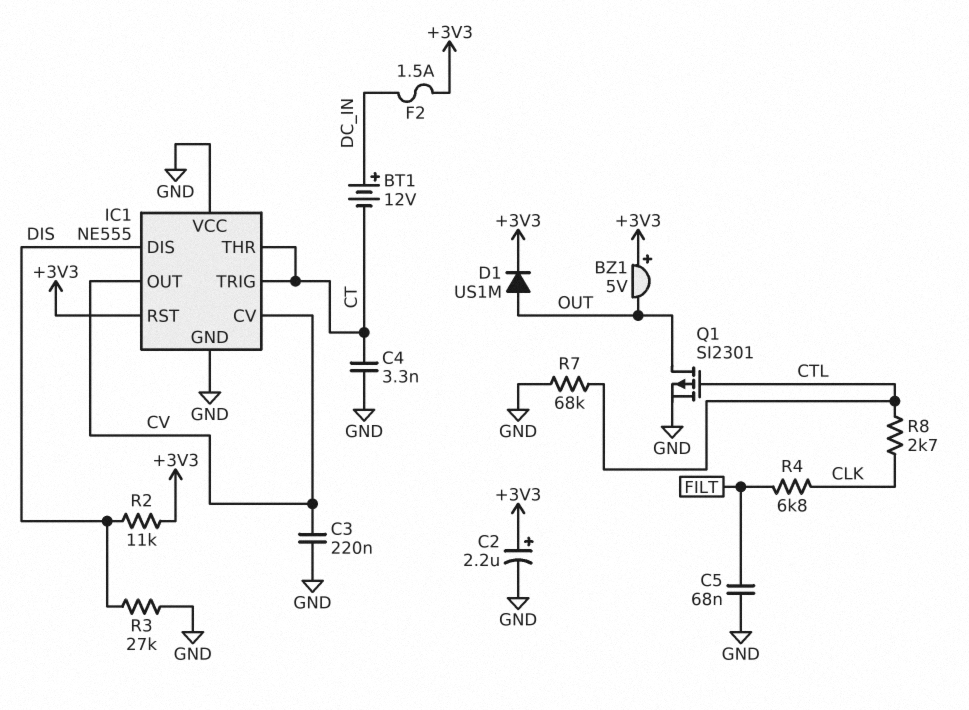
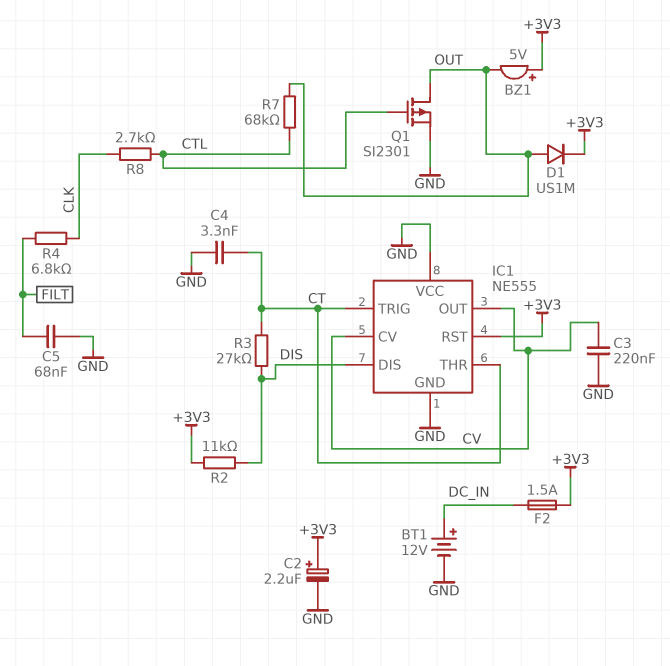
BT1: 12V (plus DC_IN, minus CT) -> 12V (plus DC_IN, minus GND)
R3: 27k (DIS, GND) -> 27k (CT, DIS)
R7: 68k (CTL, GND) -> 68k (CTL, OUT)

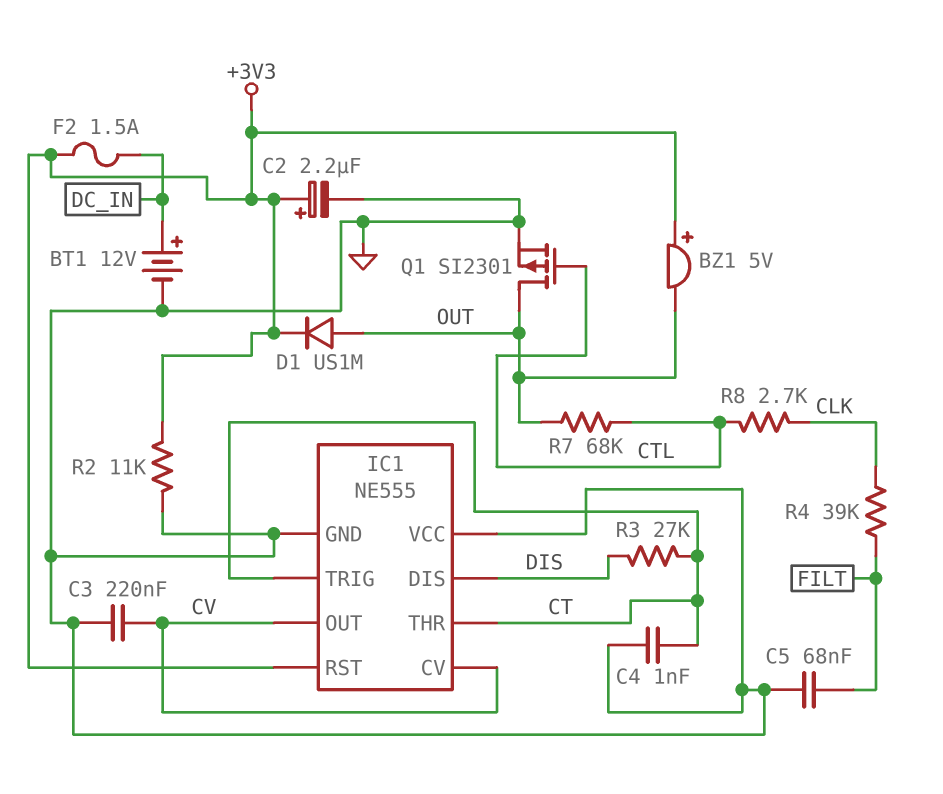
C4: 3.3nF (CT, GND) -> 1nF (CT, GND)
R2: 11k (+3V3, DIS) -> 11k (+3V3, GND)
R4: 6.8k (CLK, FILT) -> 39k (CLK, FILT)

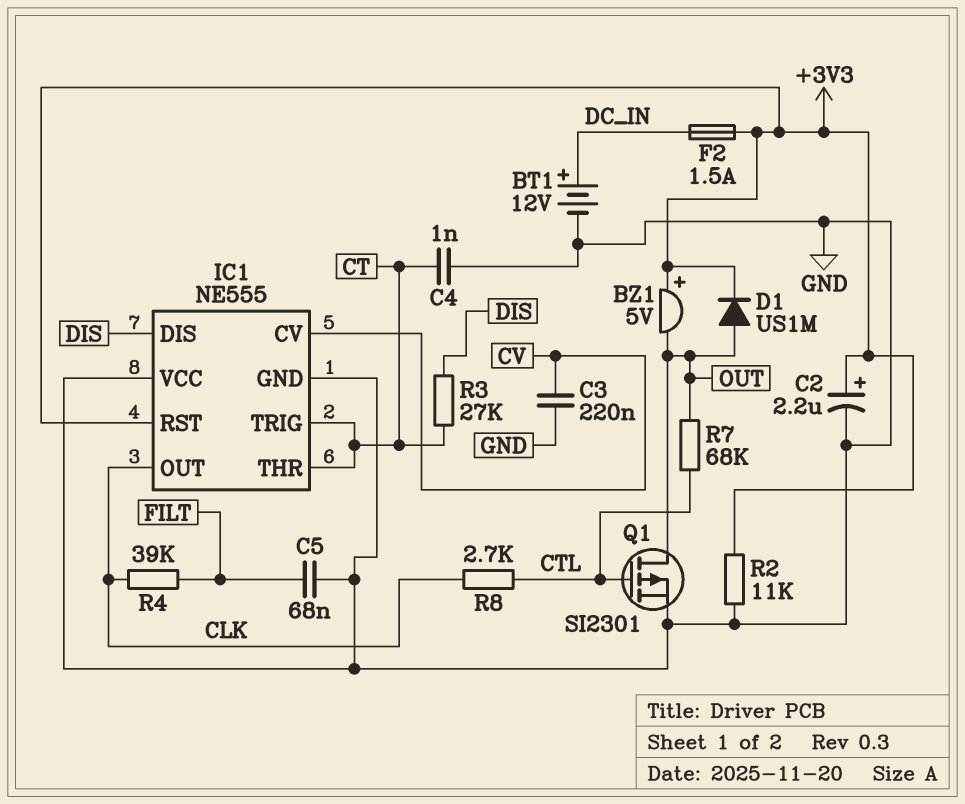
IC1 pin OUT: CV -> CLK

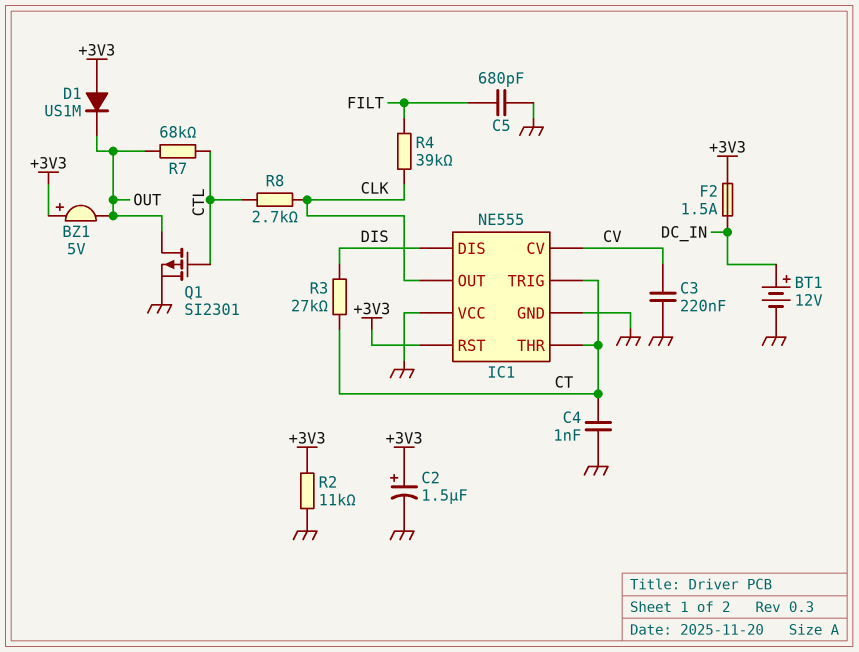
C2: 2.2uF (plus +3V3, minus GND) -> 1.5uF (plus +3V3, minus GND)
C5: 68nF (FILT, GND) -> 680pF (FILT, GND)
D1: diode US1M (A OUT, K +3V3) -> diode US1M (A +3V3, K OUT)

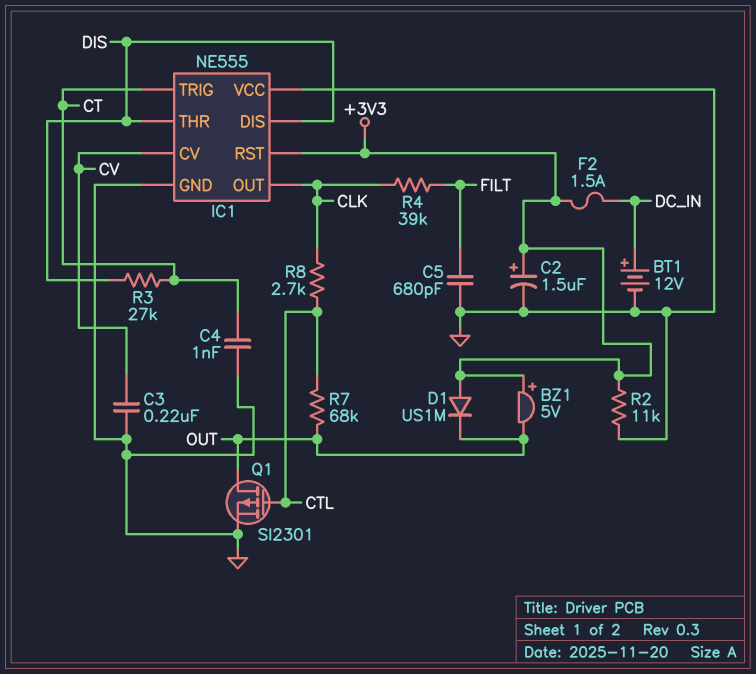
IC1 pin THR: CT -> DIS

